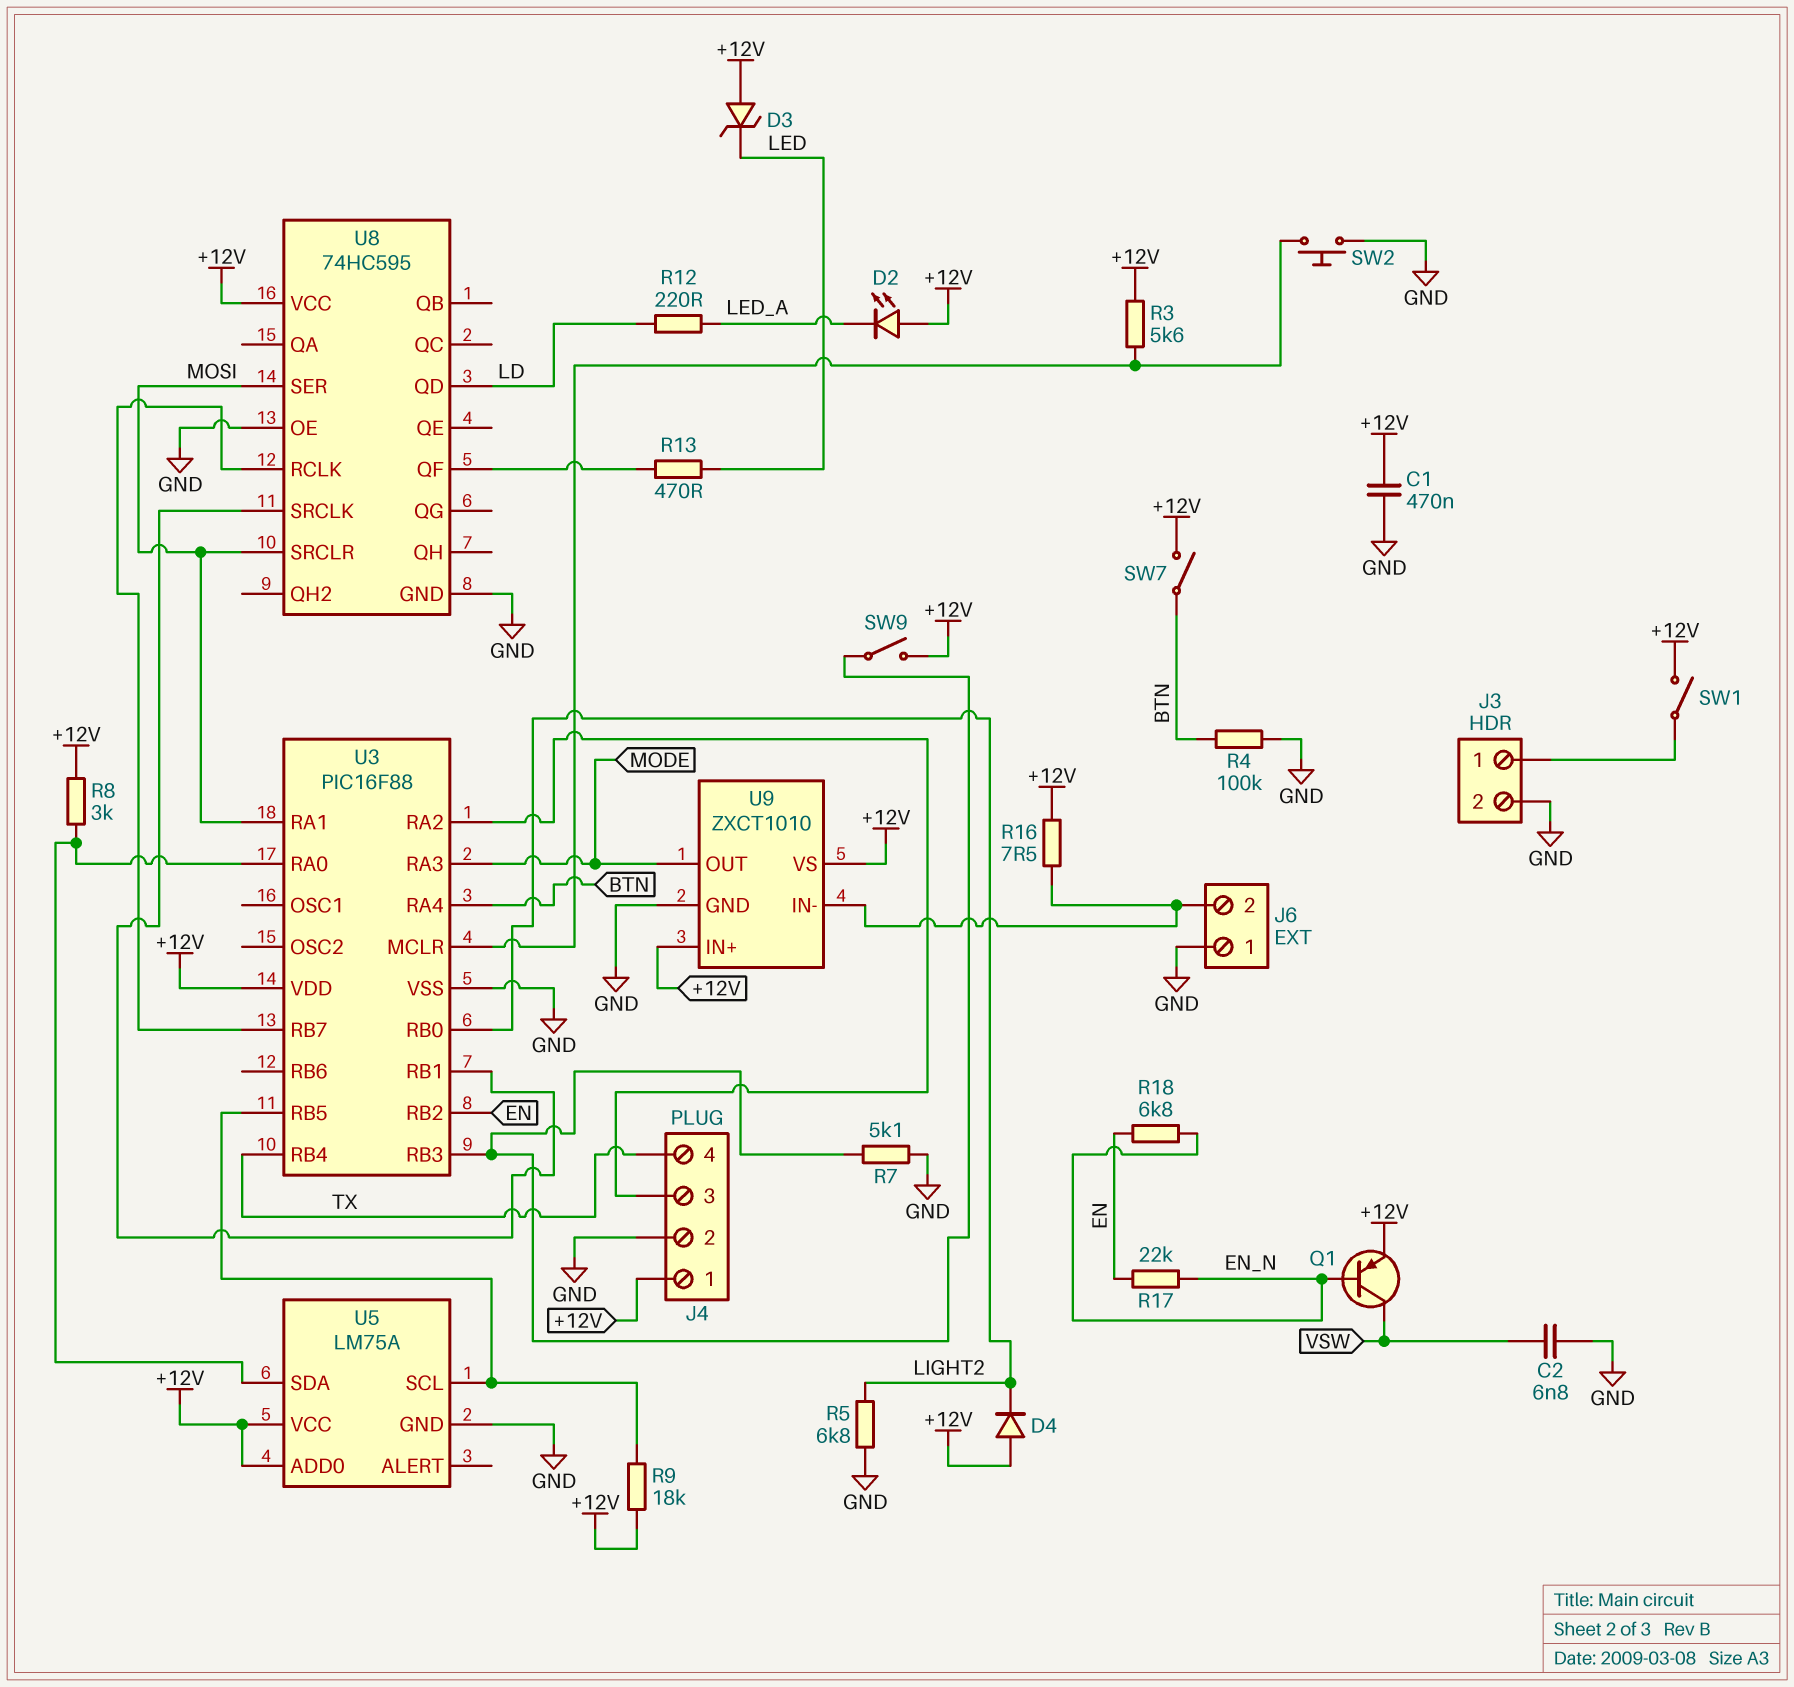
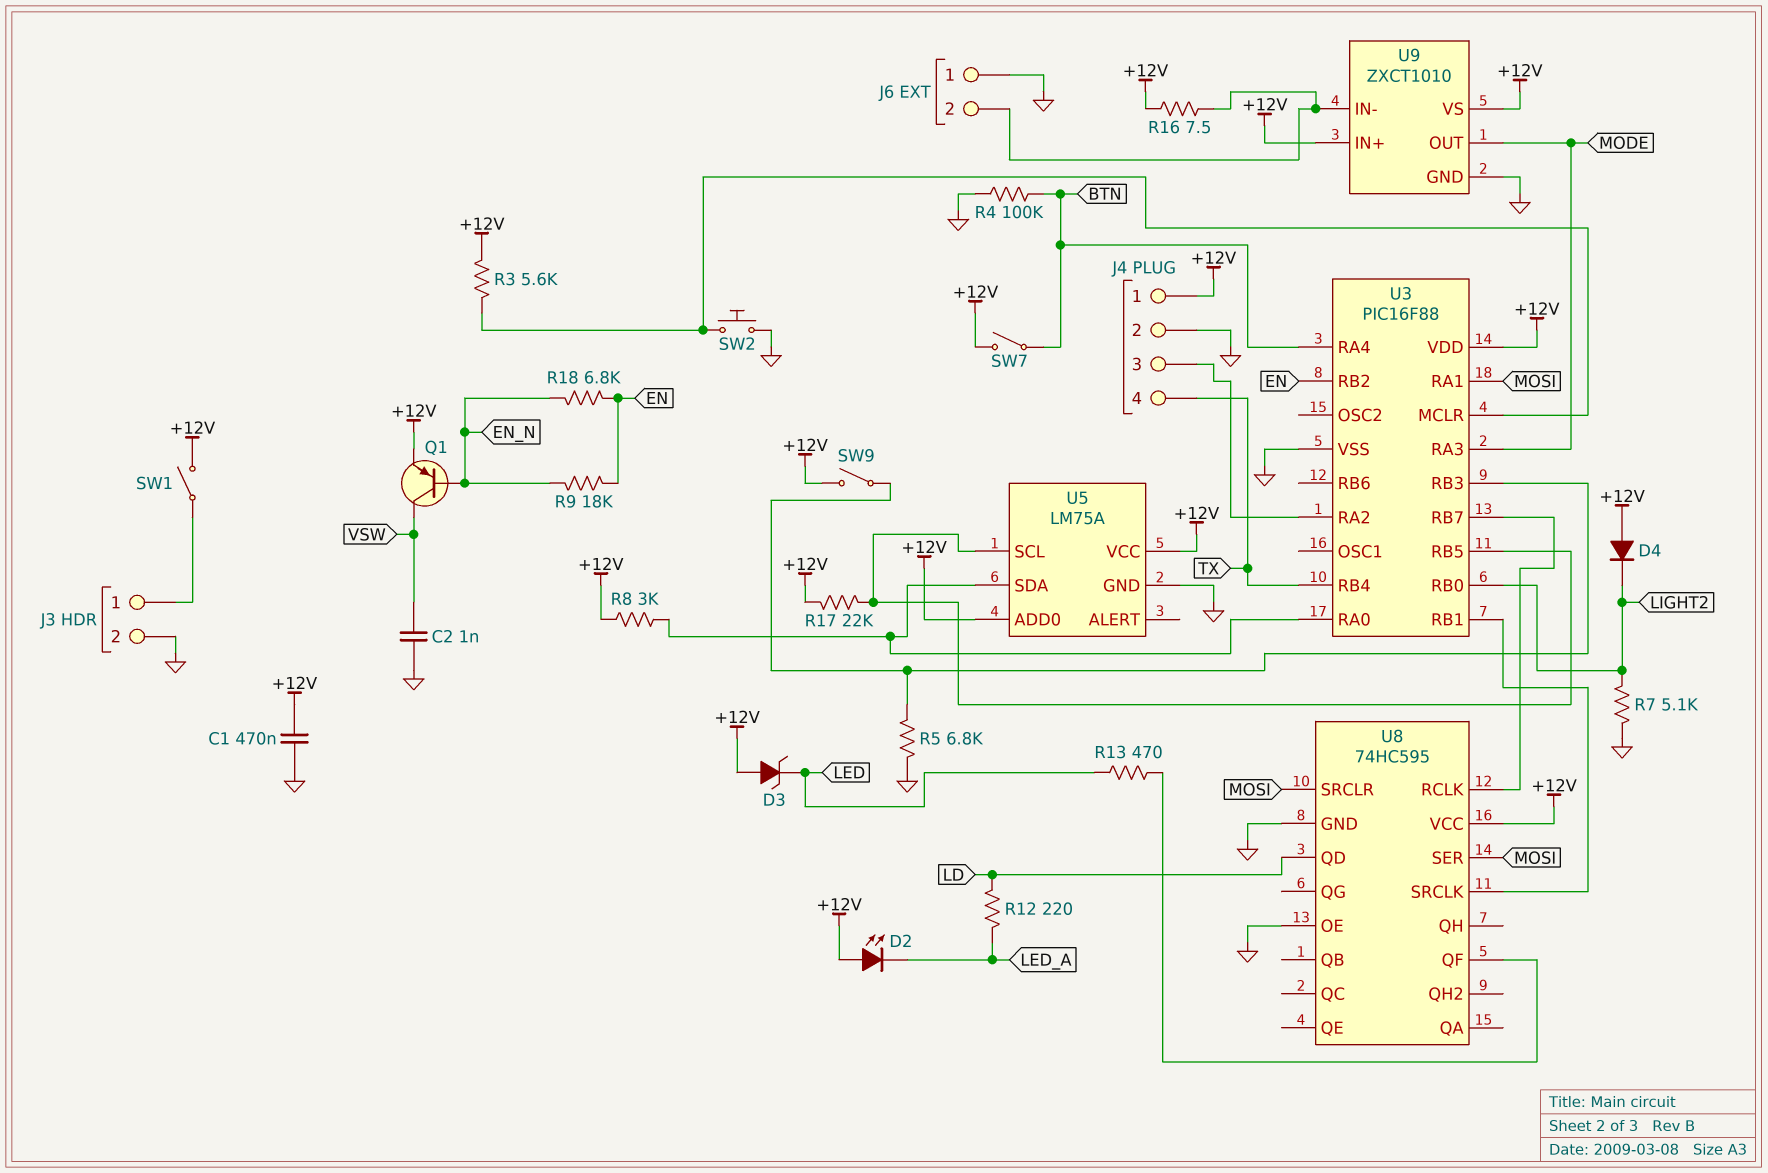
C2: 6.8nF (GND, VSW) -> 1nF (GND, VSW)
R5: 6.8k (GND, LIGHT2) -> 6.8k (GND, U3/RB3)
R7: 5.1k (GND, U3/RB3) -> 5.1k (GND, LIGHT2)
R9: 18k (+12V, U3/RB5) -> 18k (EN, EN_N)
R17: 22k (EN, EN_N) -> 22k (+12V, U3/RB5)

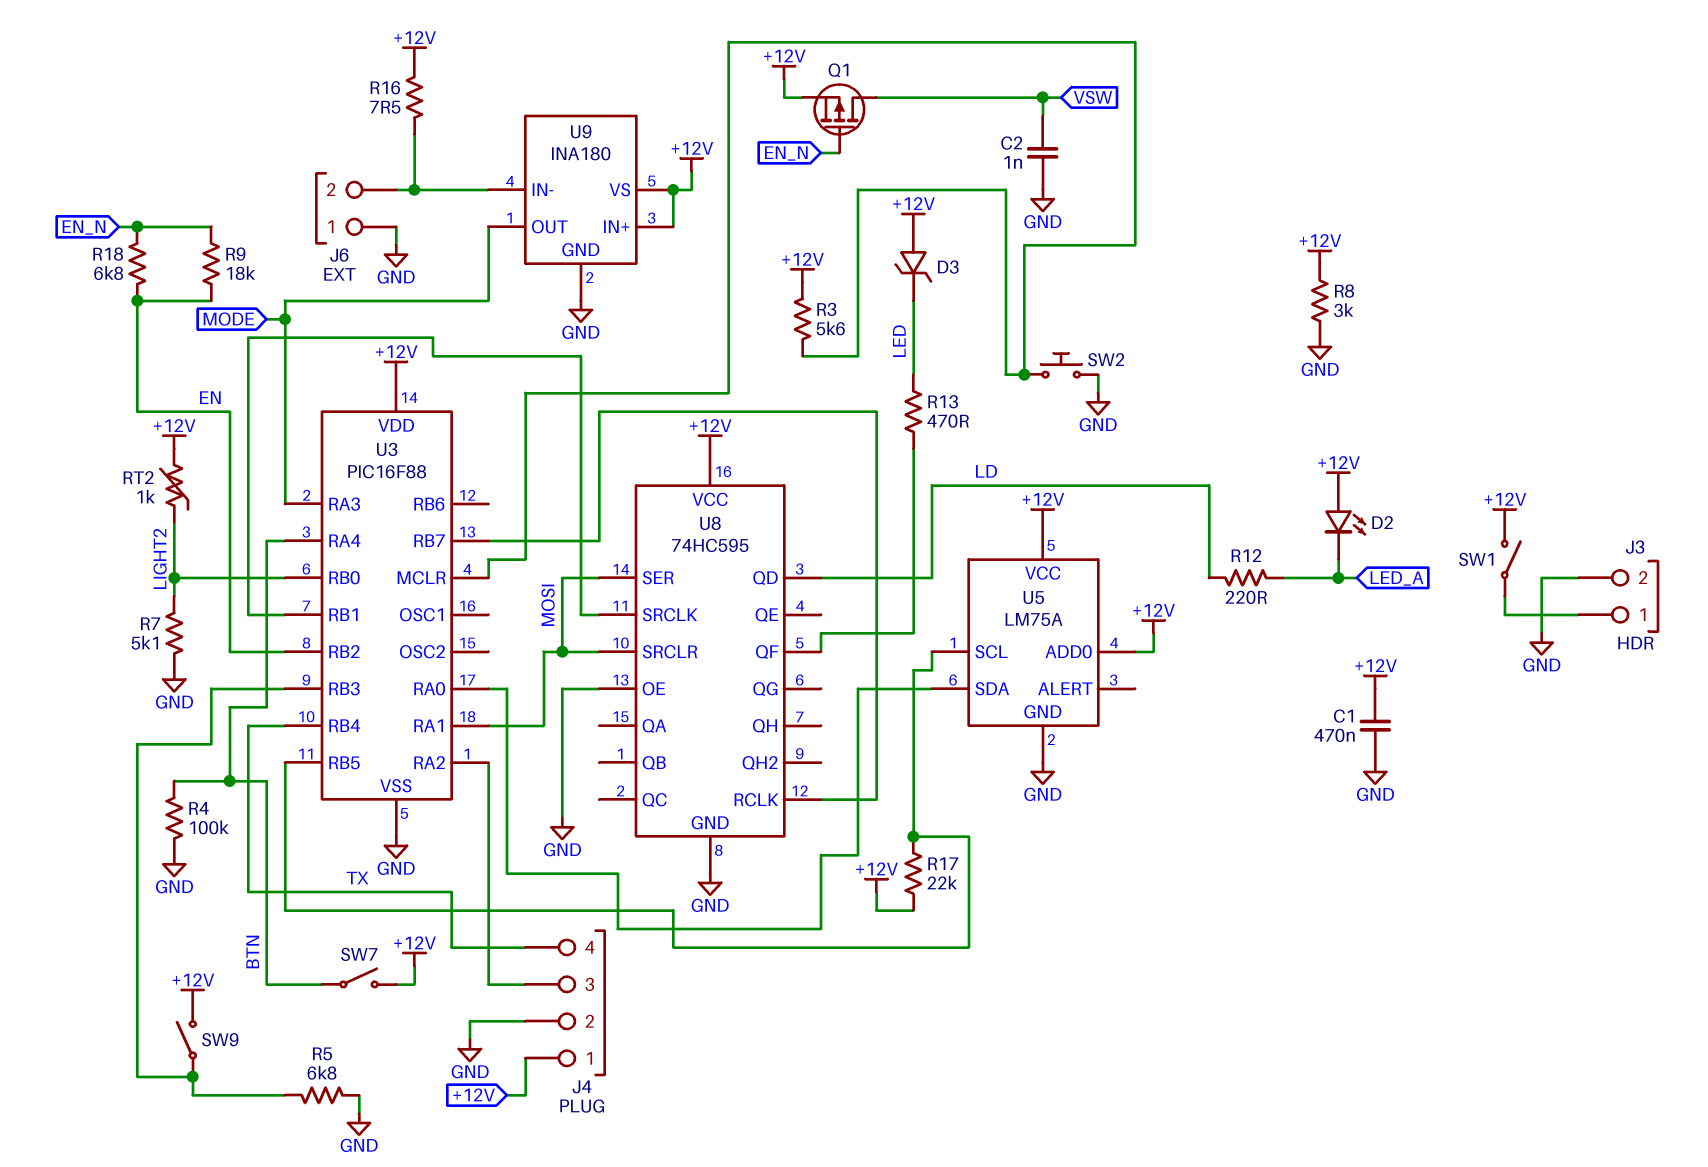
D4: diode (A +12V, K LIGHT2) -> none
Q1: PNP (B EN_N, C VSW, E +12V) -> PMOS (G EN_N, D VSW, S +12V)
R8: 3k (+12V, U3/RA0) -> 3k (+12V, GND)
RT2: none -> 1k (+12V, LIGHT2)
U9: ZXCT1010 -> INA180

